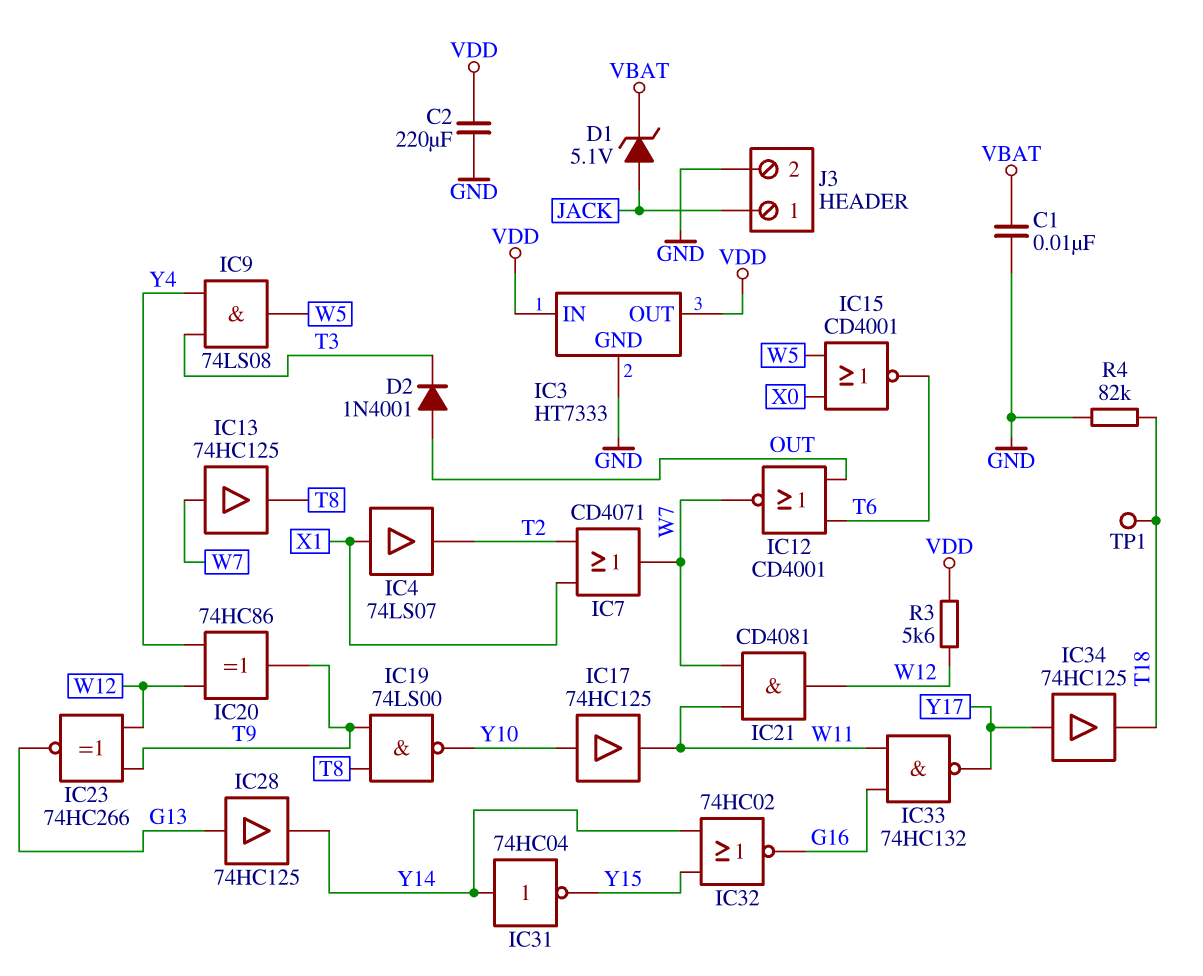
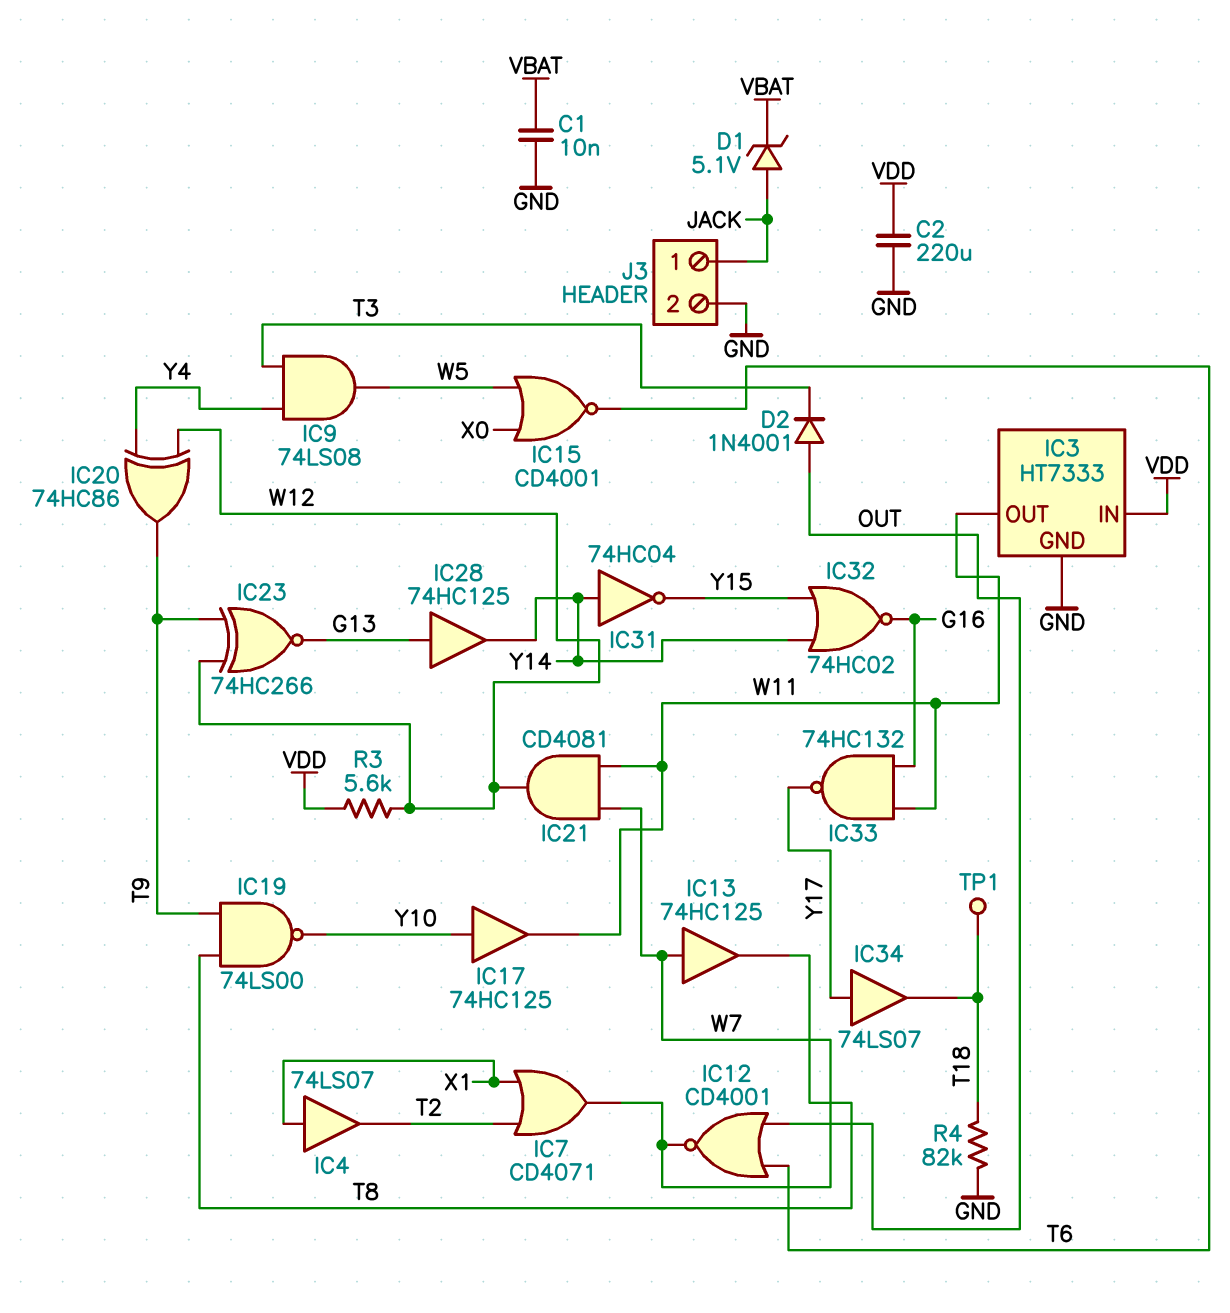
IC3 pin OUT: VDD -> W11
IC34: buffer 74HC125 (in Y17, out T18) -> buffer 74LS07 (in Y17, out T18)

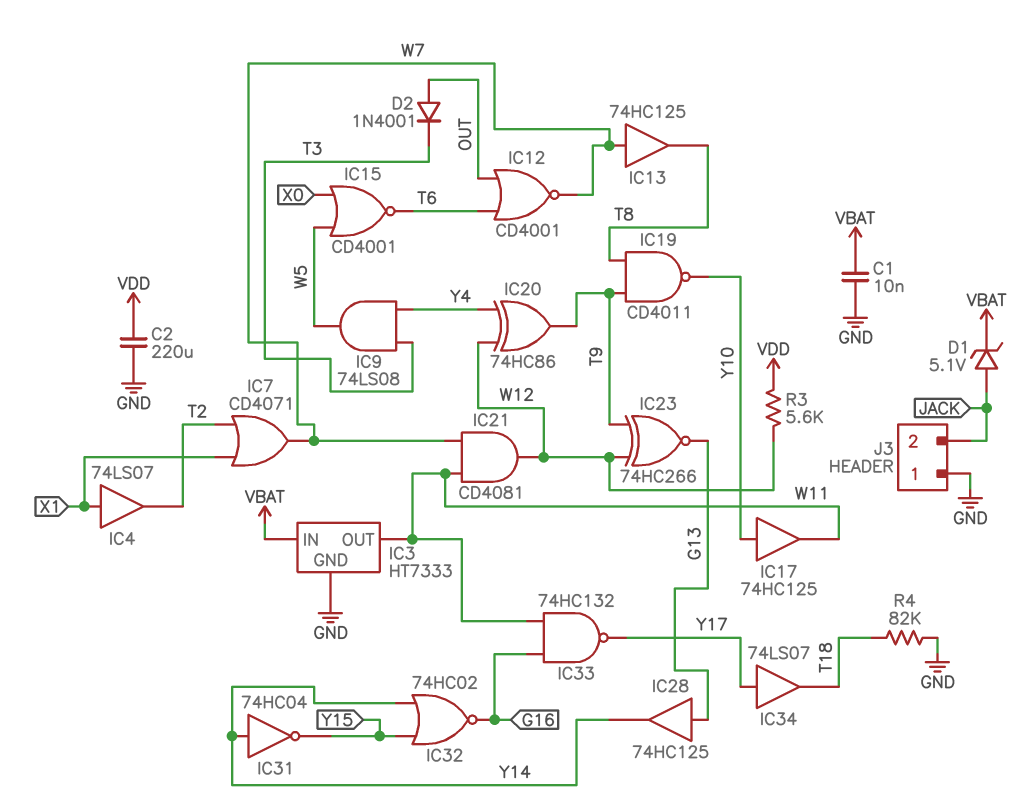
IC3 pin IN: VDD -> VBAT
IC19: NAND 74LS00 (in T8, in T9, out Y10) -> NAND CD4011 (in T8, in T9, out Y10)
J3 pin 1: JACK -> GND
J3 pin 2: GND -> JACK
TP1: test point (T18) -> none

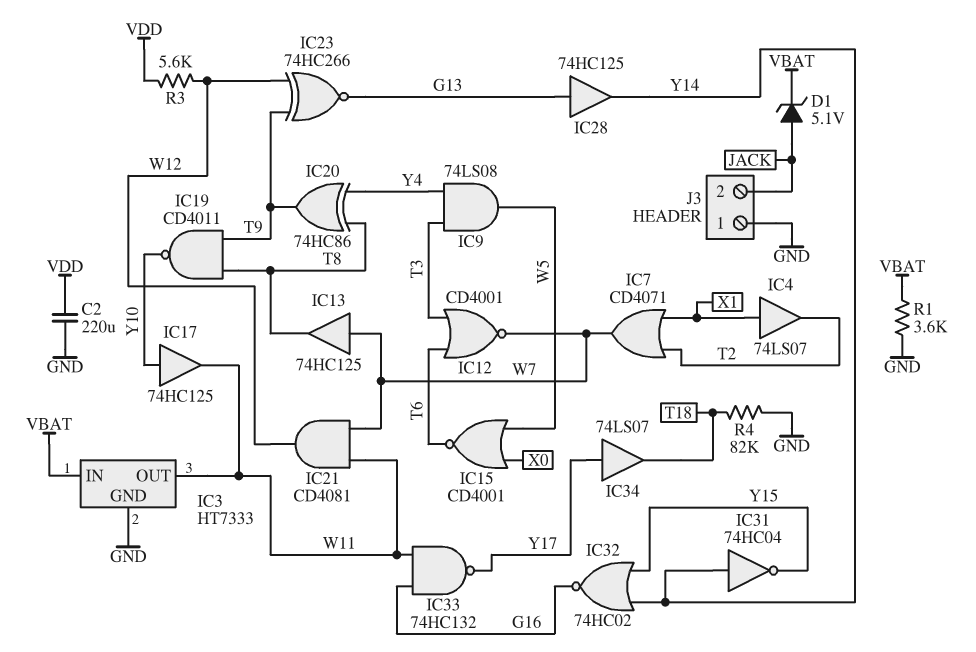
C1: 10nF (GND, VBAT) -> none
D2: diode 1N4001 (A OUT, K T3) -> none
IC12: NOR CD4001 (in OUT, in T6, out W7) -> NOR CD4001 (in T3, in T6, out W7)
IC20: XOR 74HC86 (in W12, in Y4, out T9) -> XOR 74HC86 (in T8, in Y4, out T9)
R1: none -> 3.6k (GND, VBAT)

